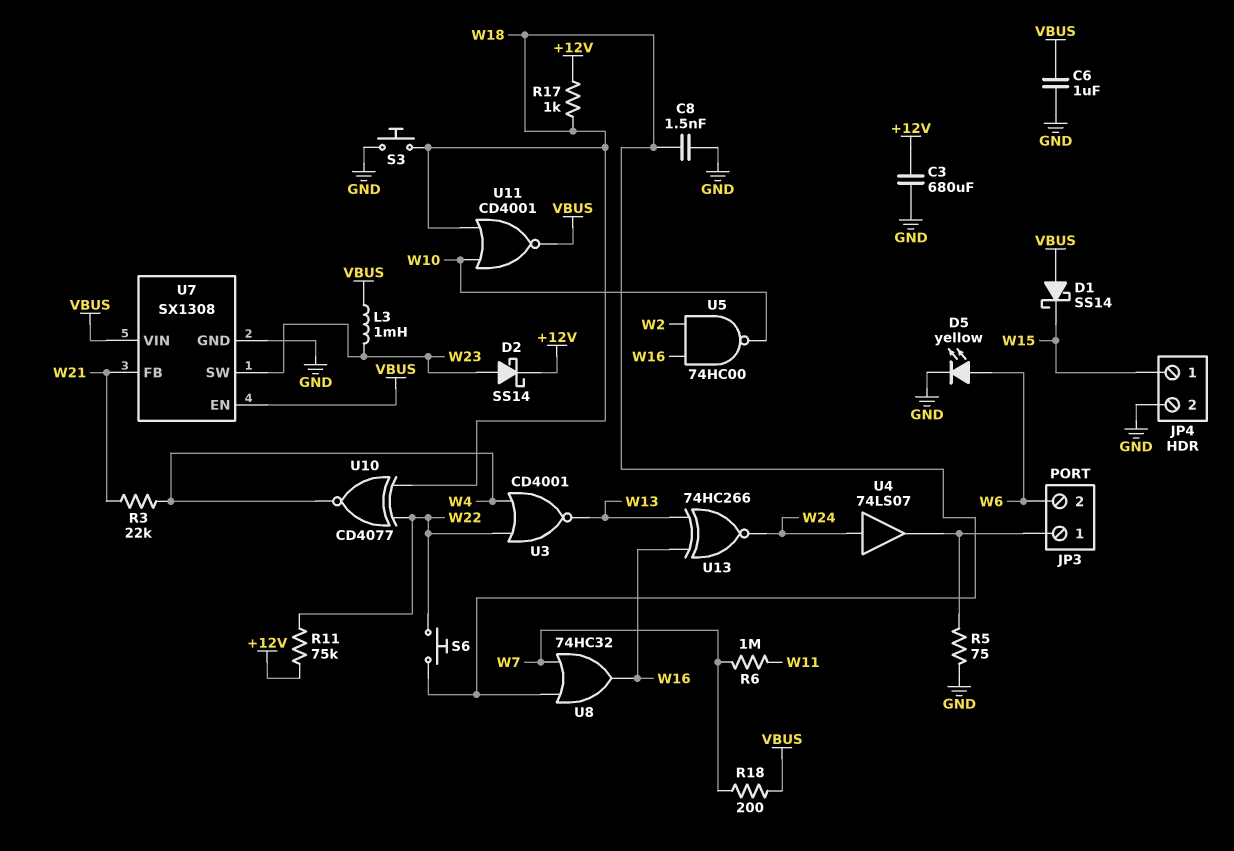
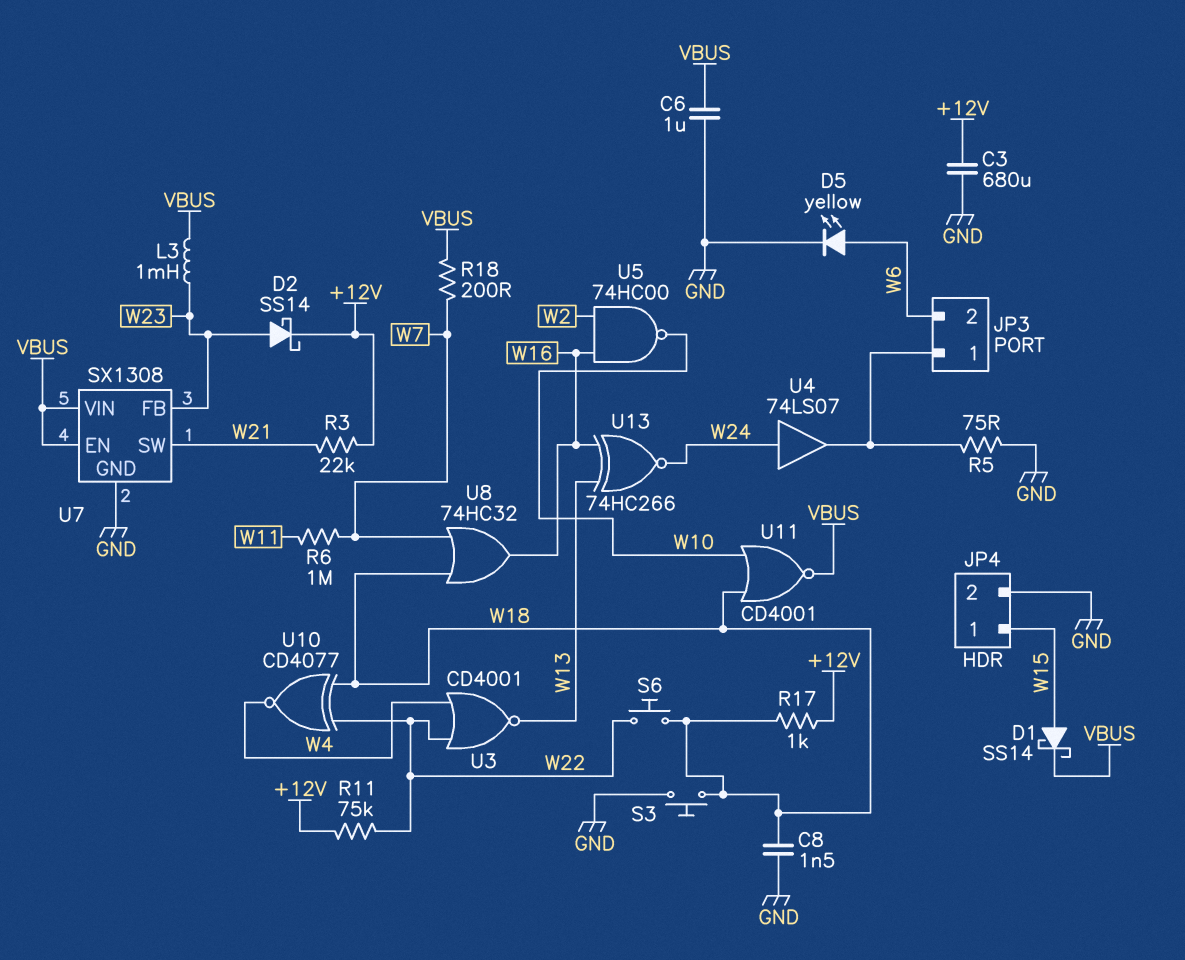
D1: schottky SS14 (A VBUS, K W15) -> schottky SS14 (A W15, K VBUS)
R3: 22k (W4, W21) -> 22k (+12V, W21)
U7 pin FB: W21 -> W23
U7 pin SW: W23 -> W21

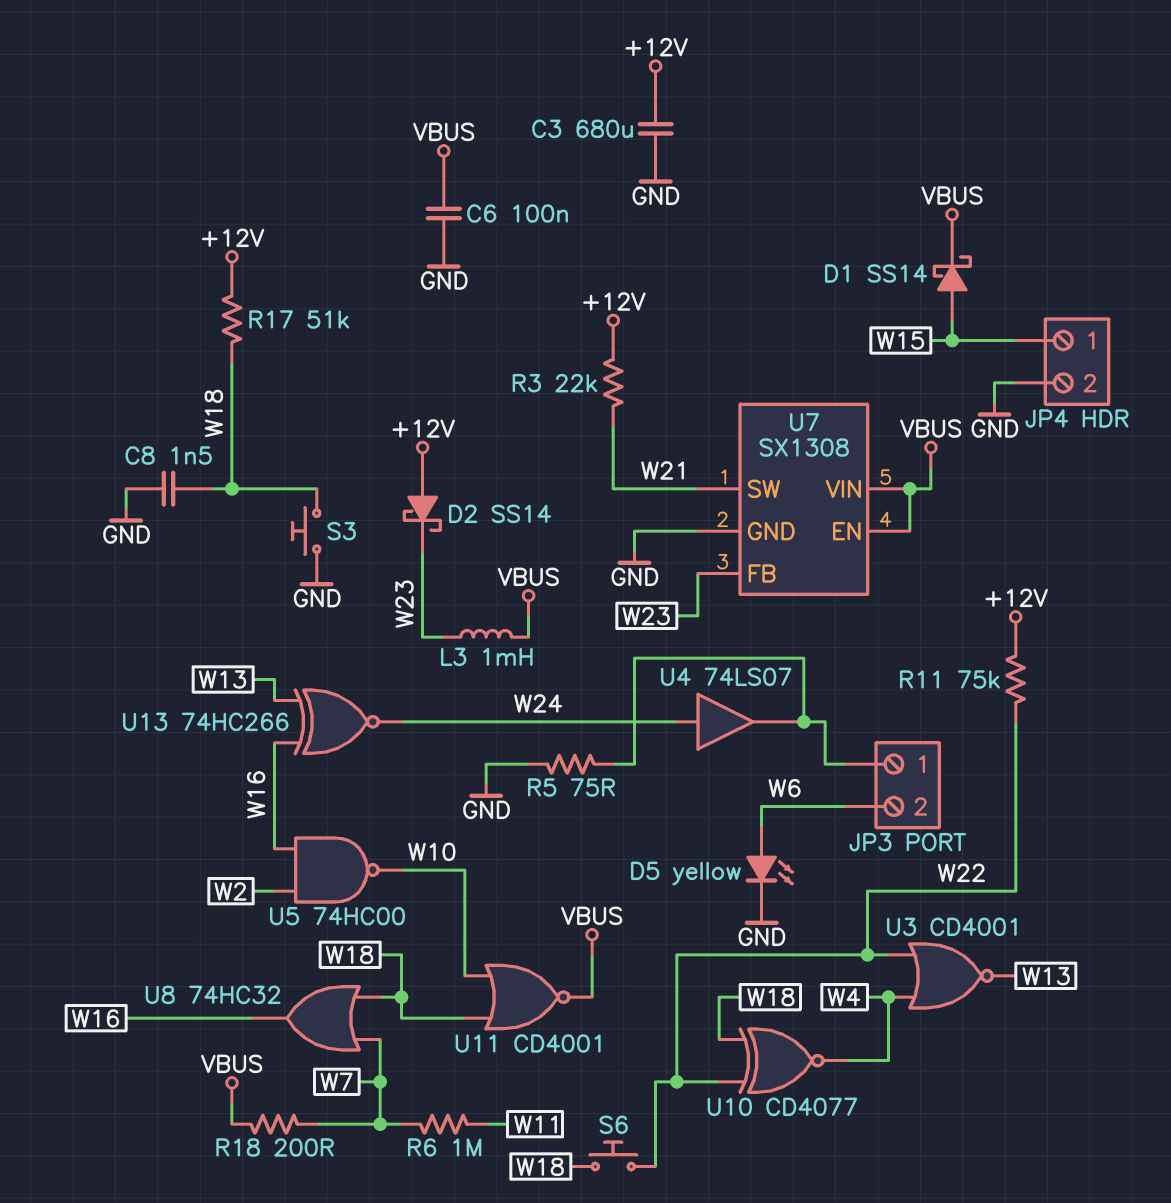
C6: 1uF (GND, VBUS) -> 100nF (GND, VBUS)
D2: schottky SS14 (A W23, K +12V) -> schottky SS14 (A +12V, K W23)
R17: 1k (+12V, W18) -> 51k (+12V, W18)

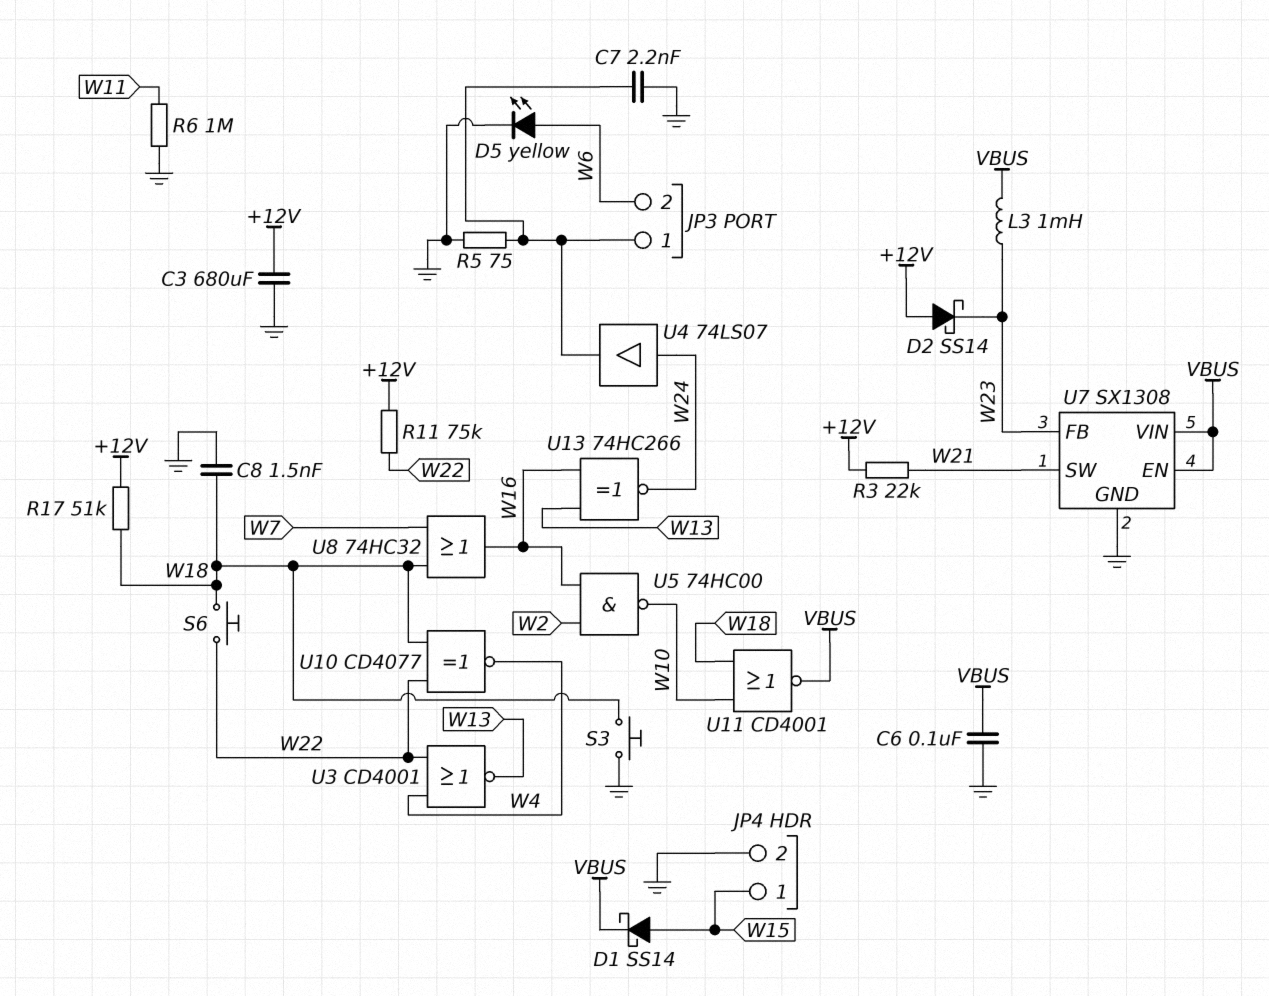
C7: none -> 2.2nF (GND, JP3/1)
R6: 1M (W7, W11) -> 1M (GND, W11)
R18: 200 (VBUS, W7) -> none

